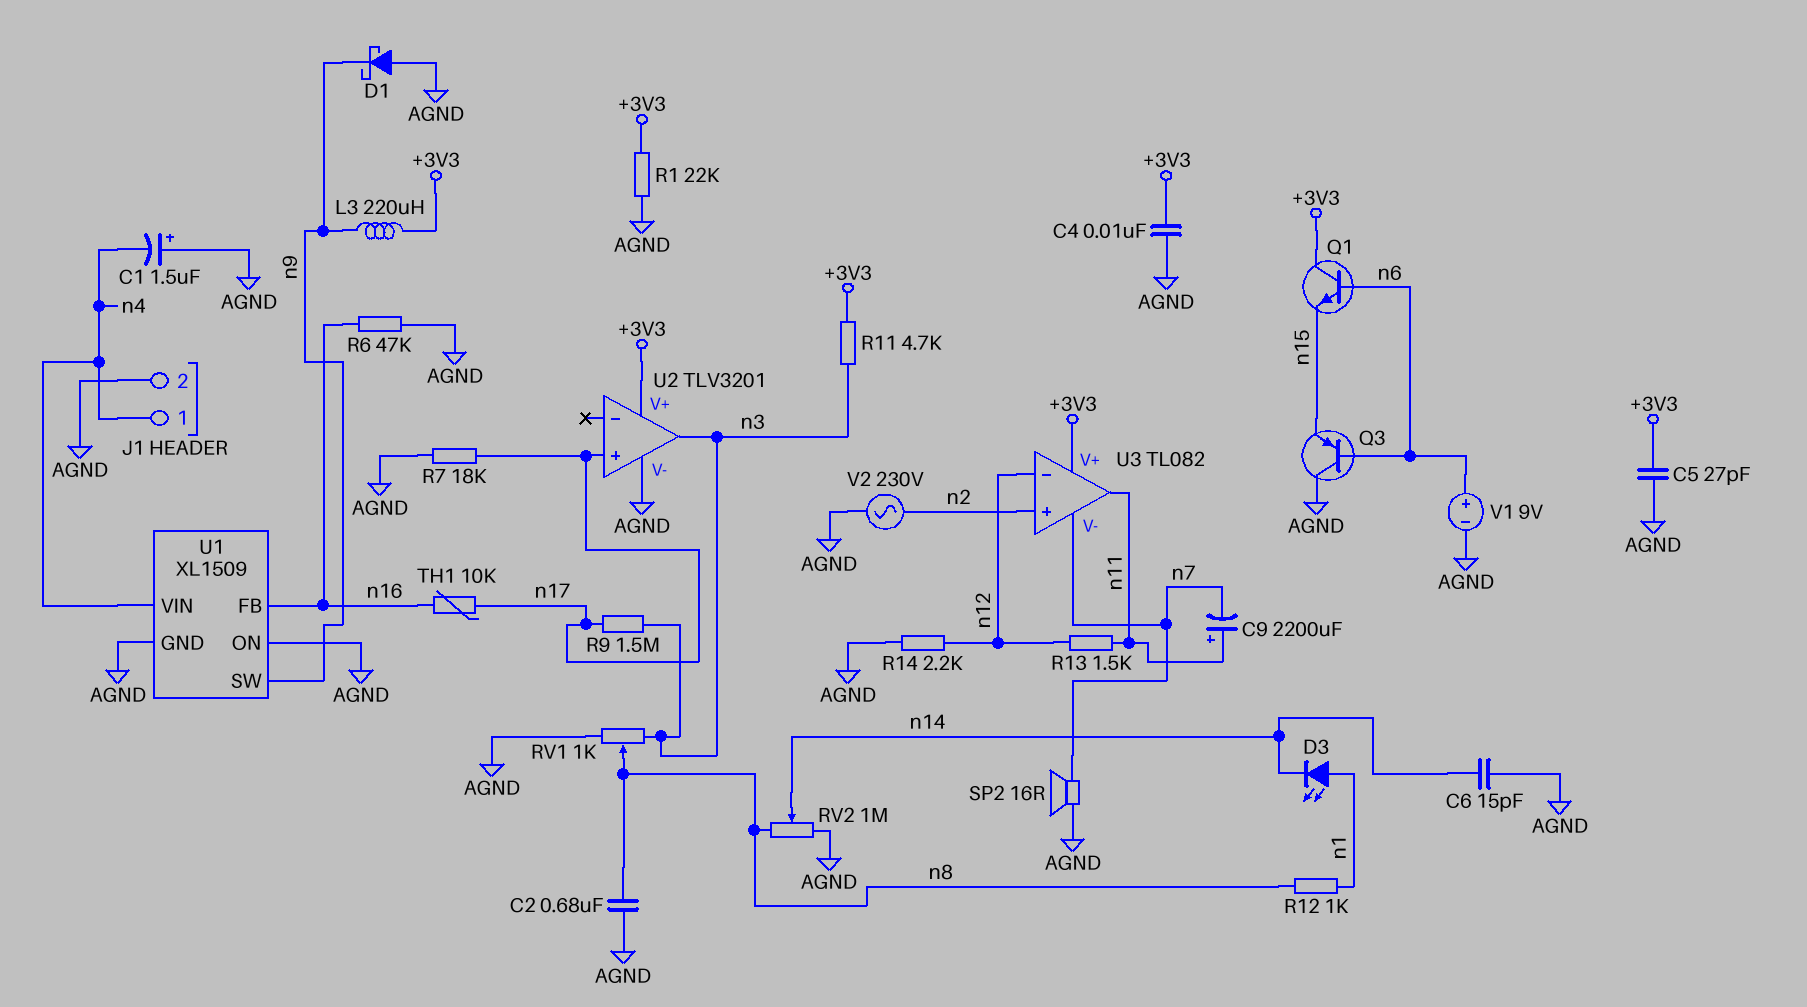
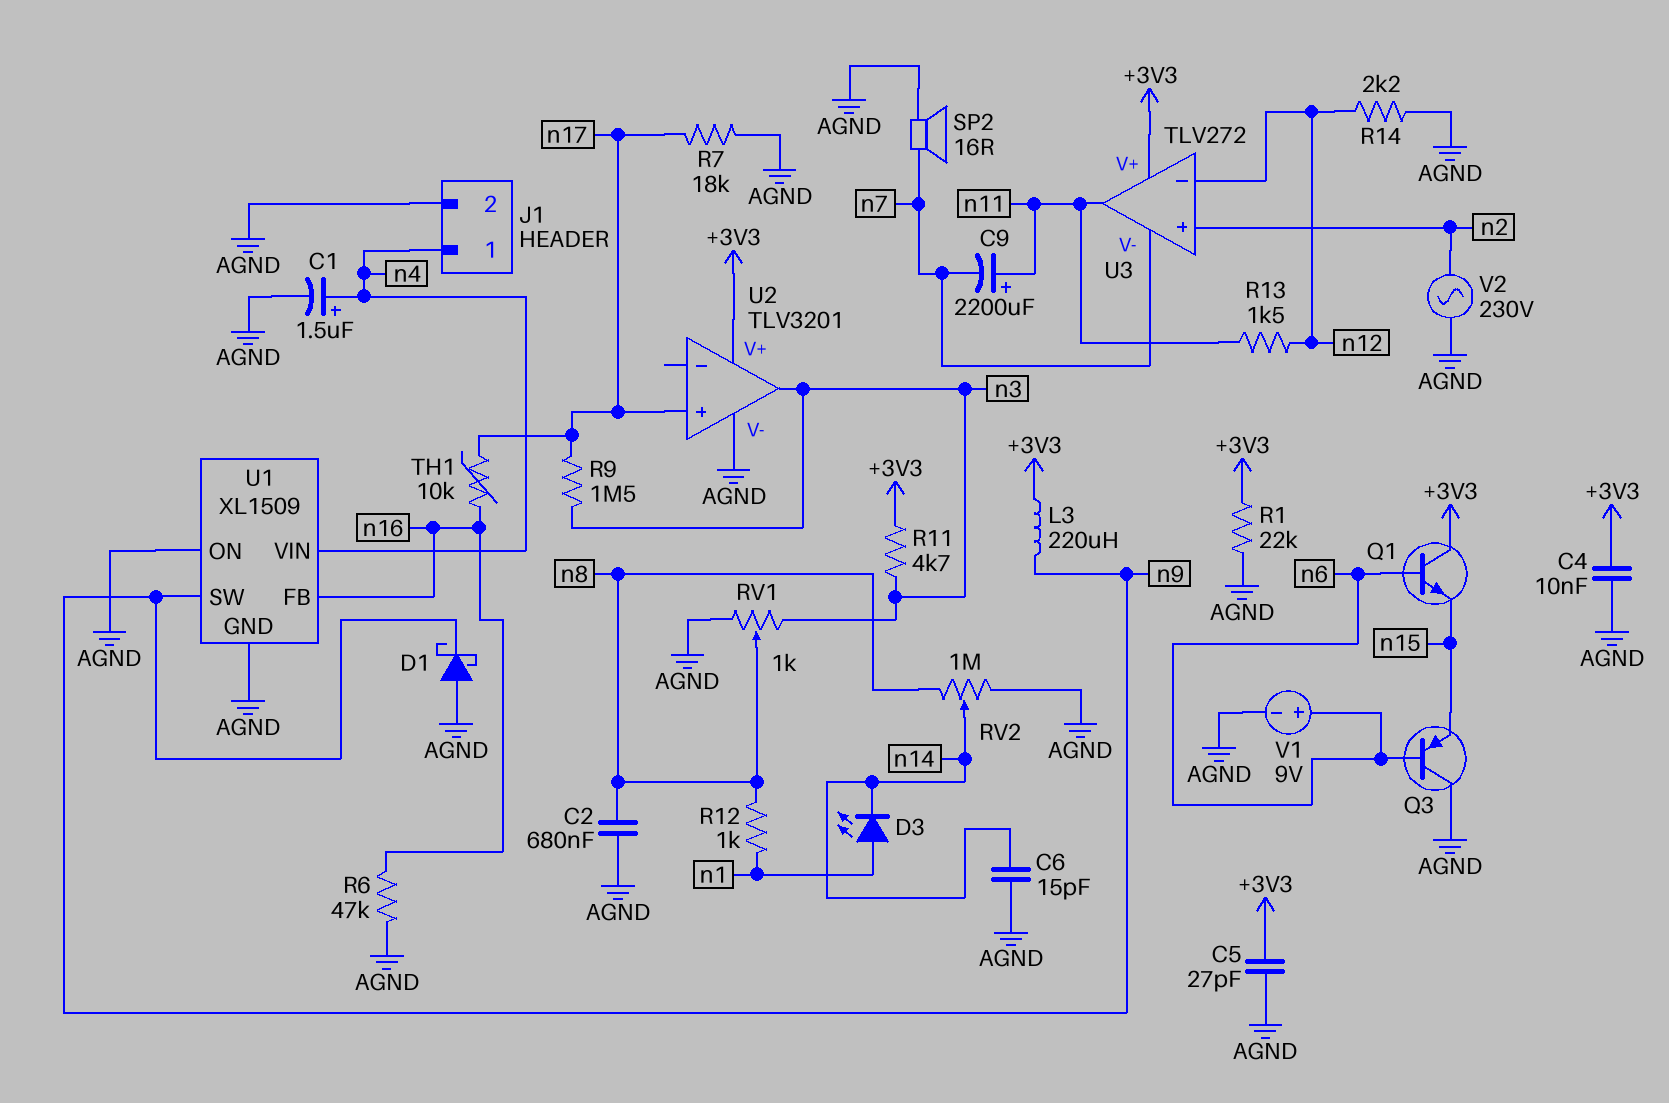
C1: 1.5uF (plus AGND, minus n4) -> 1.5uF (plus n4, minus AGND)
U3: TL082 -> TLV272

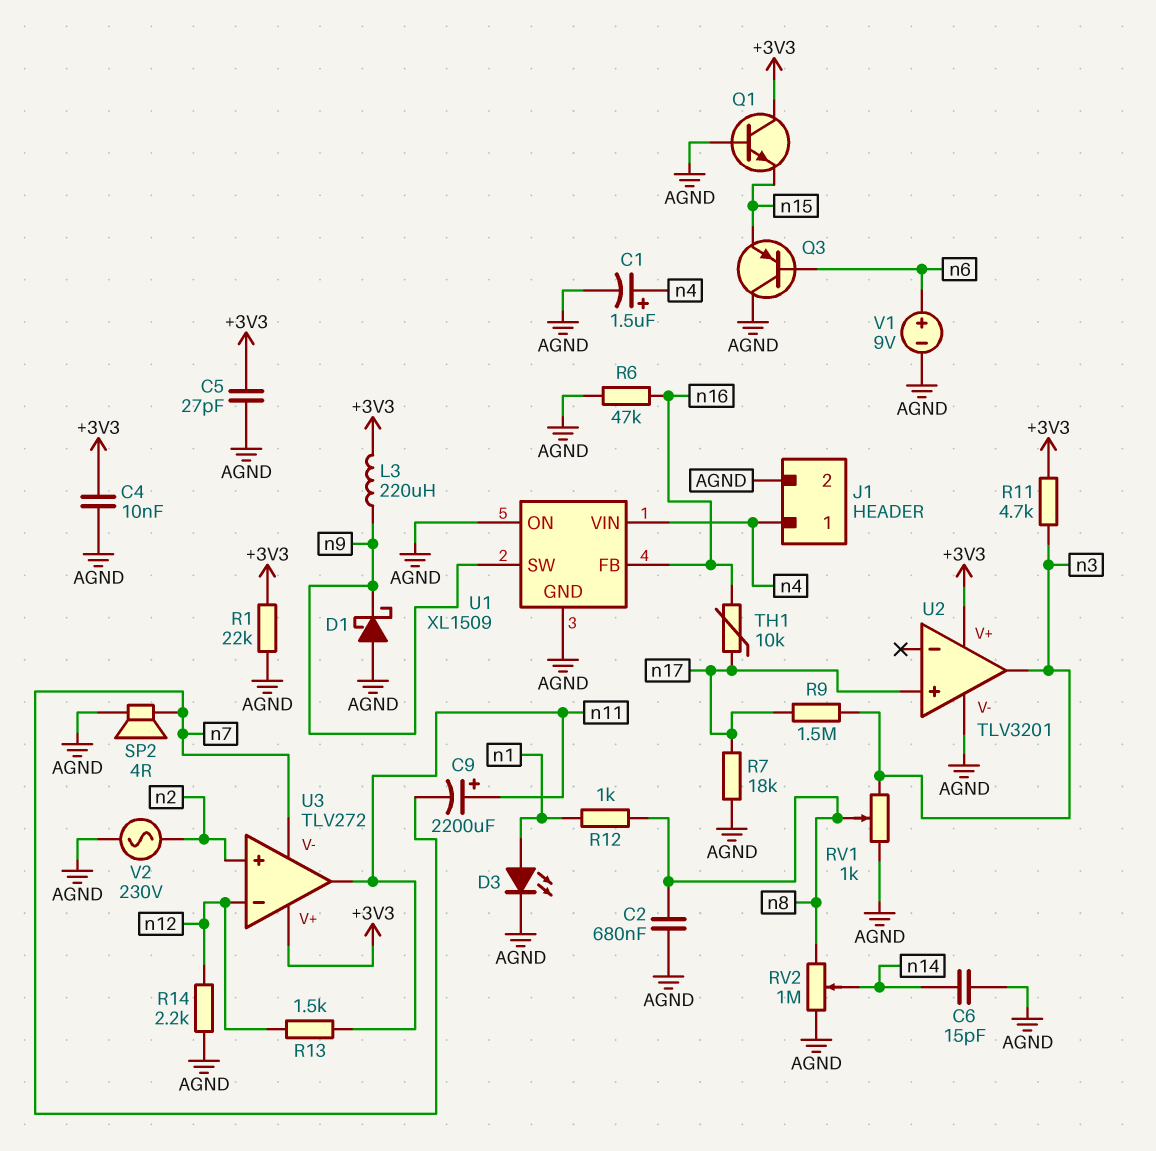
D3: LED (A n1, K n14) -> LED (A n1, K AGND)
Q1: NPN (B n6, C +3V3, E n15) -> NPN (B AGND, C +3V3, E n15)
SP2: speaker 16R (AGND, n7) -> speaker 4R (AGND, n7)

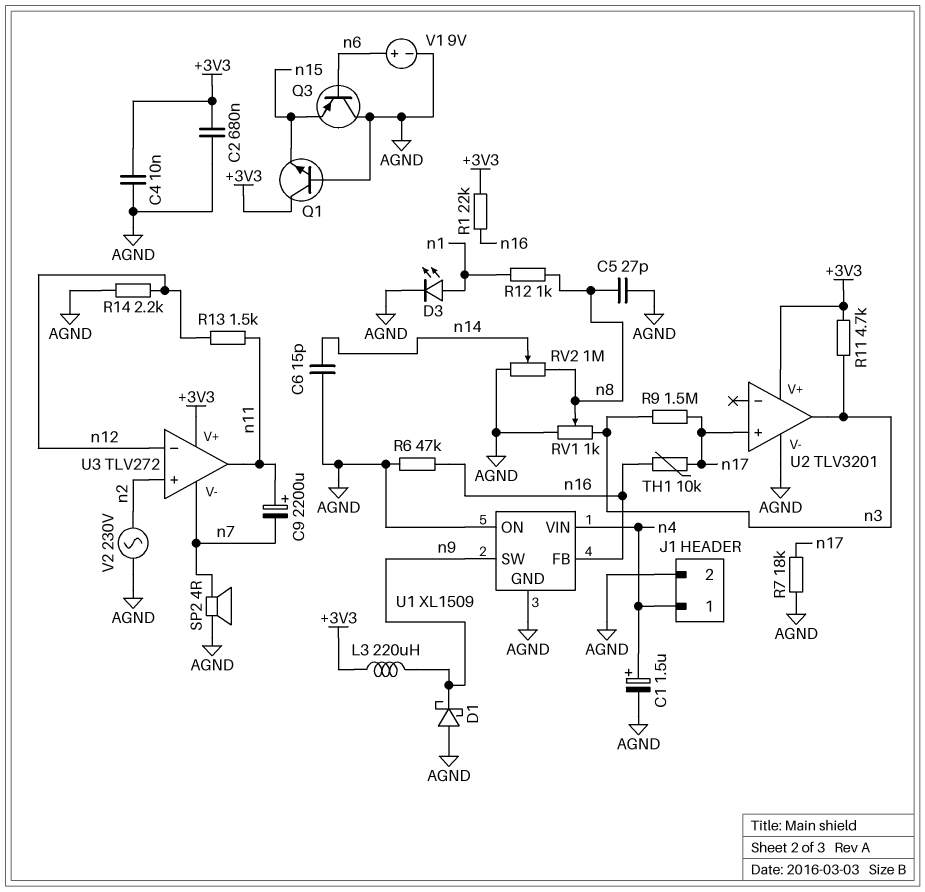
C2: 680nF (AGND, n8) -> 680nF (+3V3, AGND)
C5: 27pF (+3V3, AGND) -> 27pF (AGND, n8)
R1: 22k (+3V3, AGND) -> 22k (+3V3, n16)

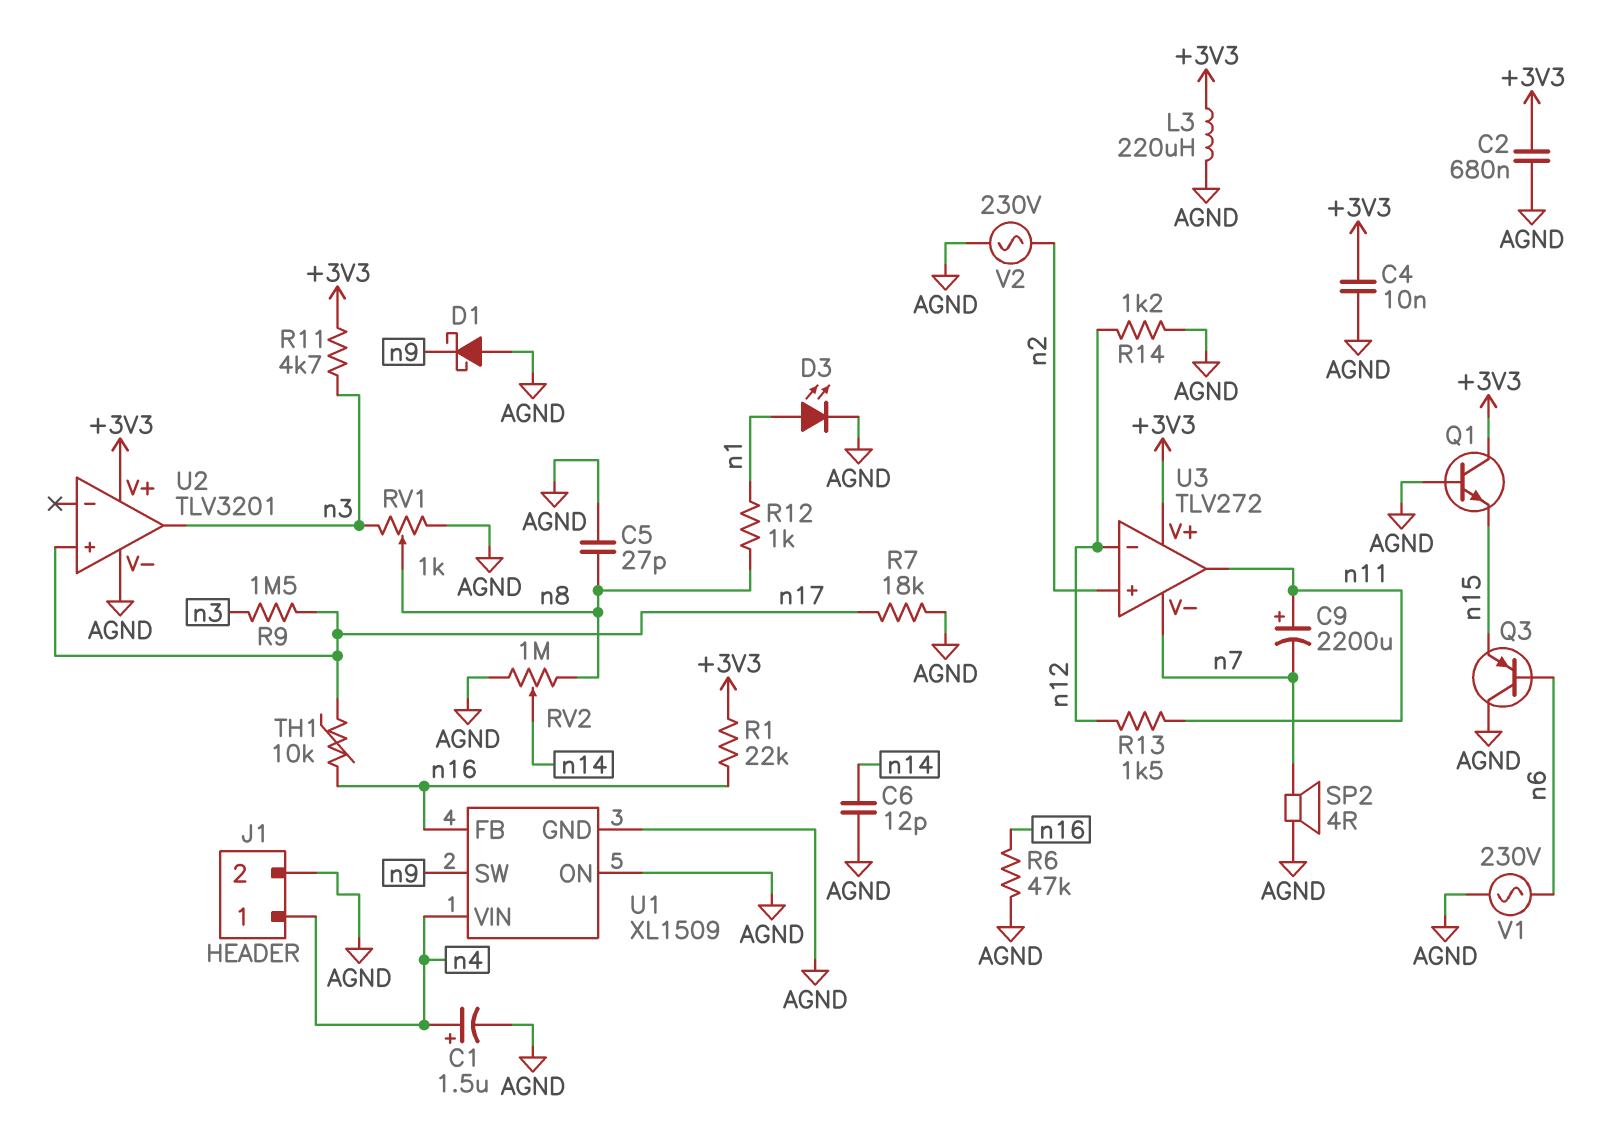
C6: 15pF (AGND, n14) -> 12pF (AGND, n14)
L3: 220uH (+3V3, n9) -> 220uH (+3V3, AGND)
R14: 2.2k (AGND, n12) -> 1.2k (AGND, n12)
V1: 9V (plus n6, minus AGND) -> AC 230V (AGND, n6)

